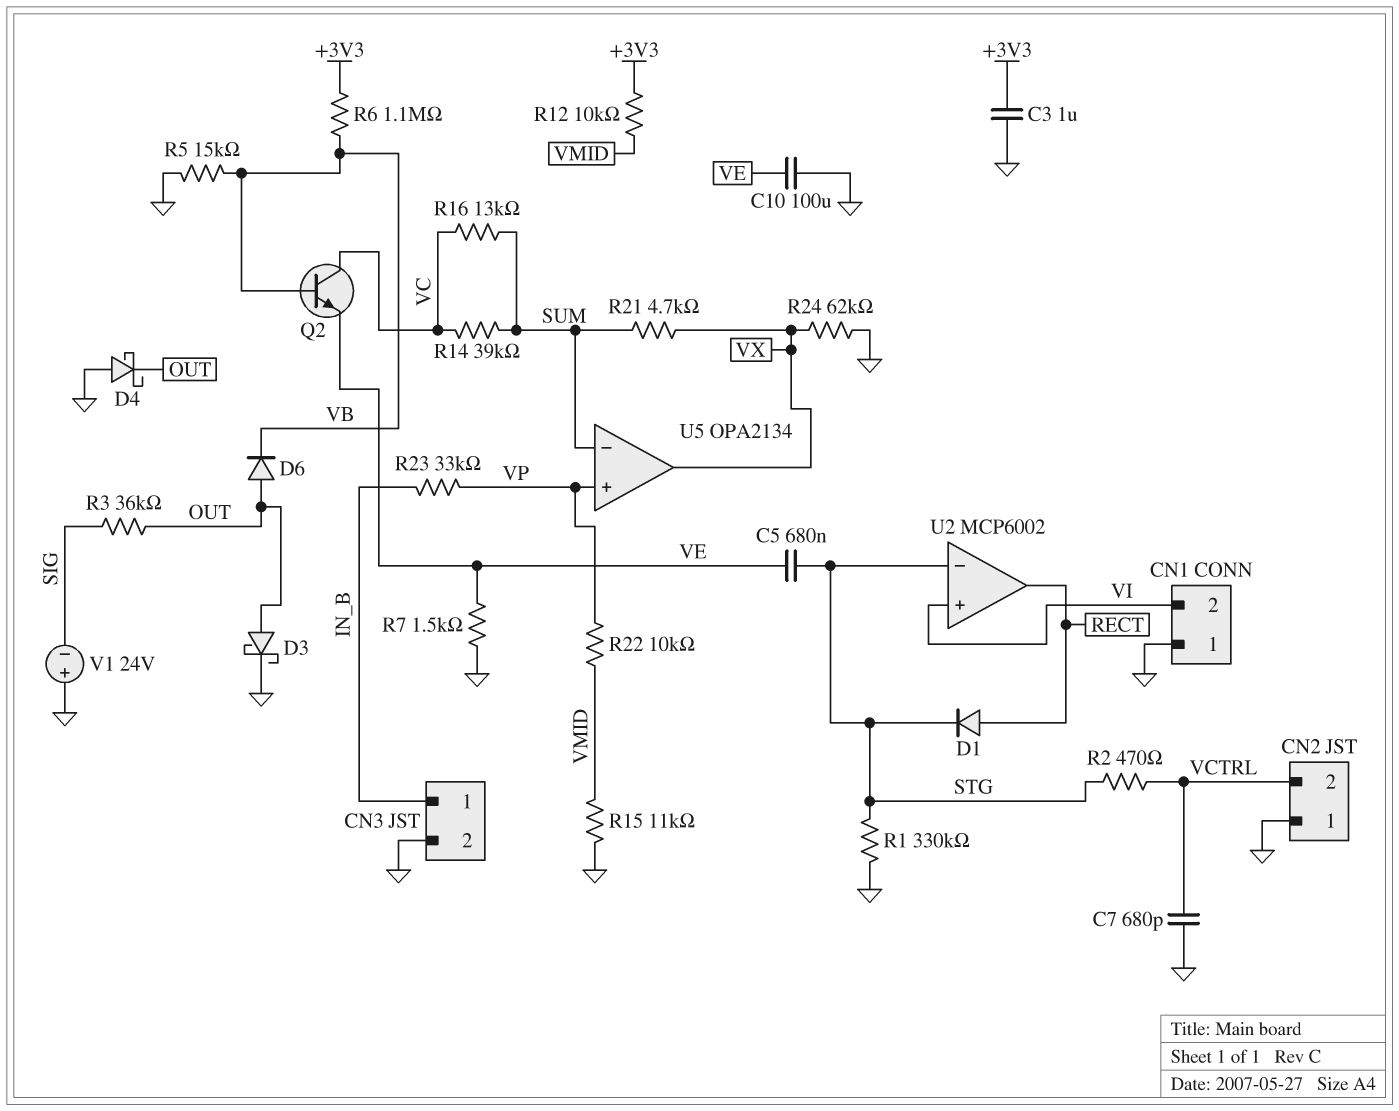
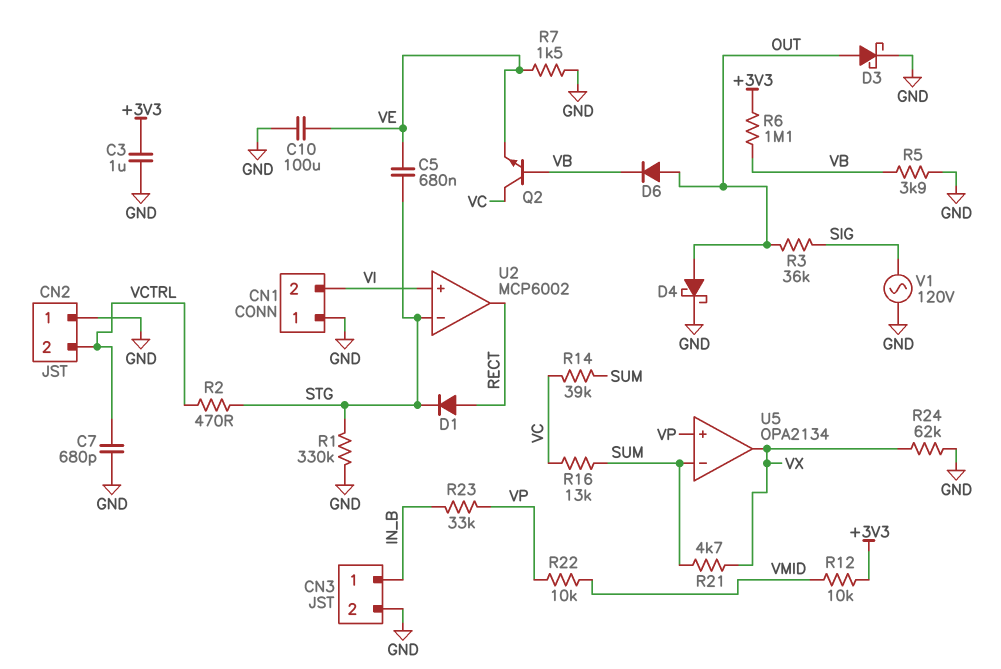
D4: schottky (A GND, K OUT) -> schottky (A OUT, K GND)
R5: 15k (GND, VB) -> 3.9k (GND, VB)
R15: 11k (GND, VMID) -> none
V1: 24V (plus GND, minus SIG) -> AC 120V (GND, SIG)

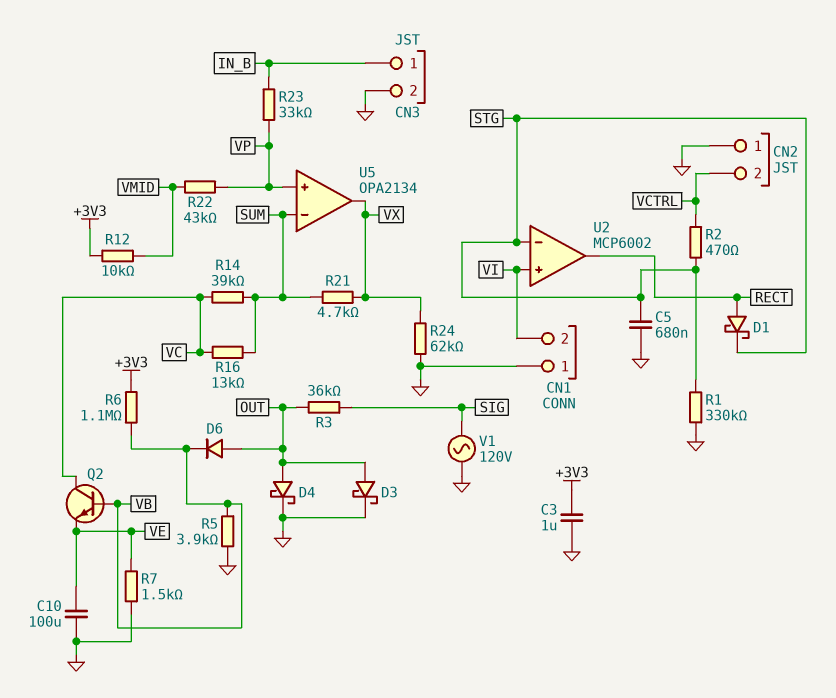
C5: 680nF (STG, VE) -> 680nF (GND, STG)
C7: 680pF (GND, VCTRL) -> none
D1: diode (A RECT, K STG) -> schottky (A RECT, K STG)
R22: 10k (VMID, VP) -> 43k (VMID, VP)

